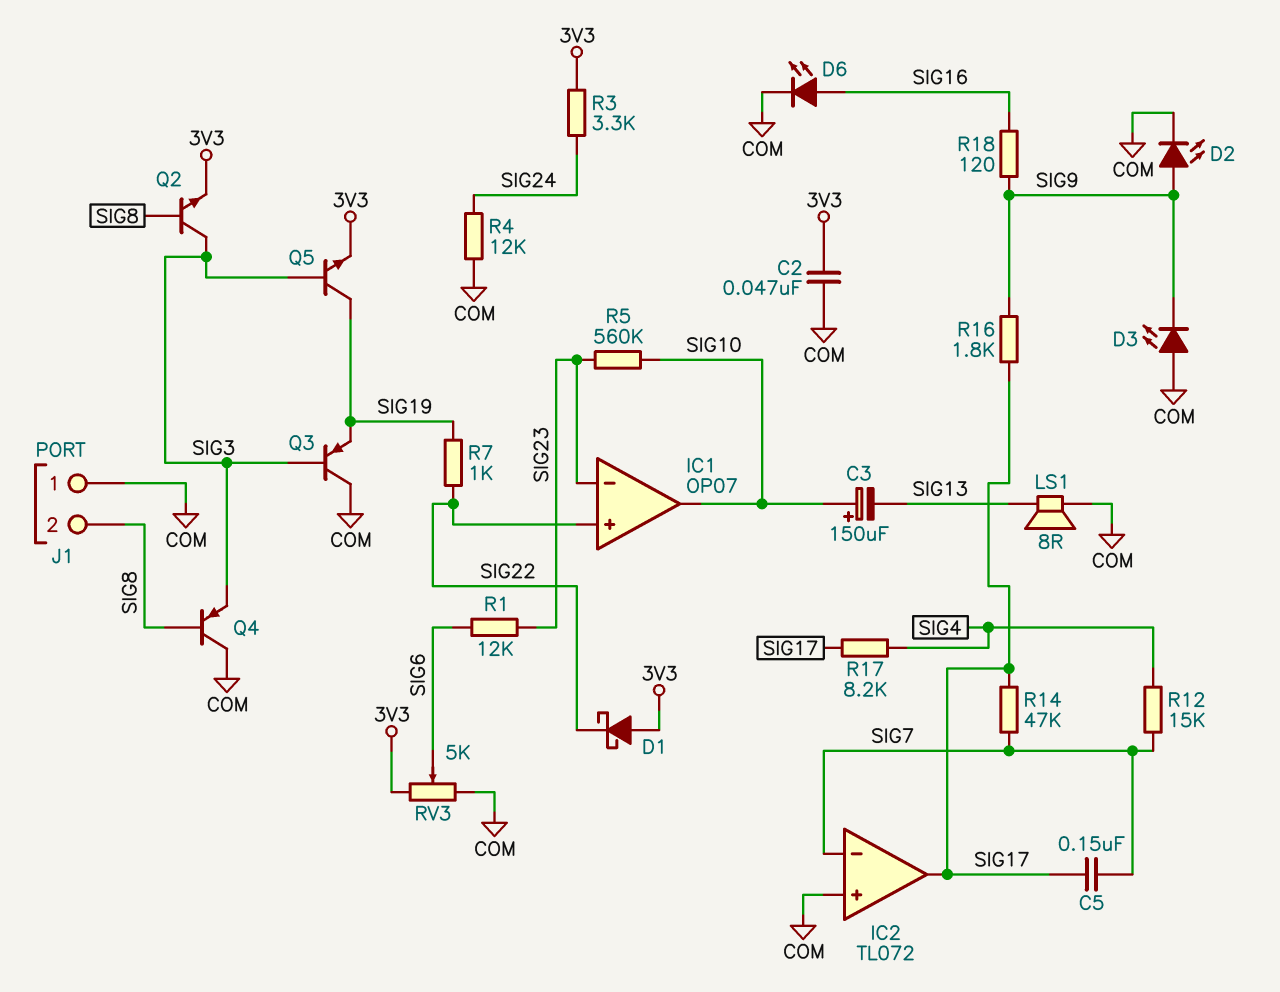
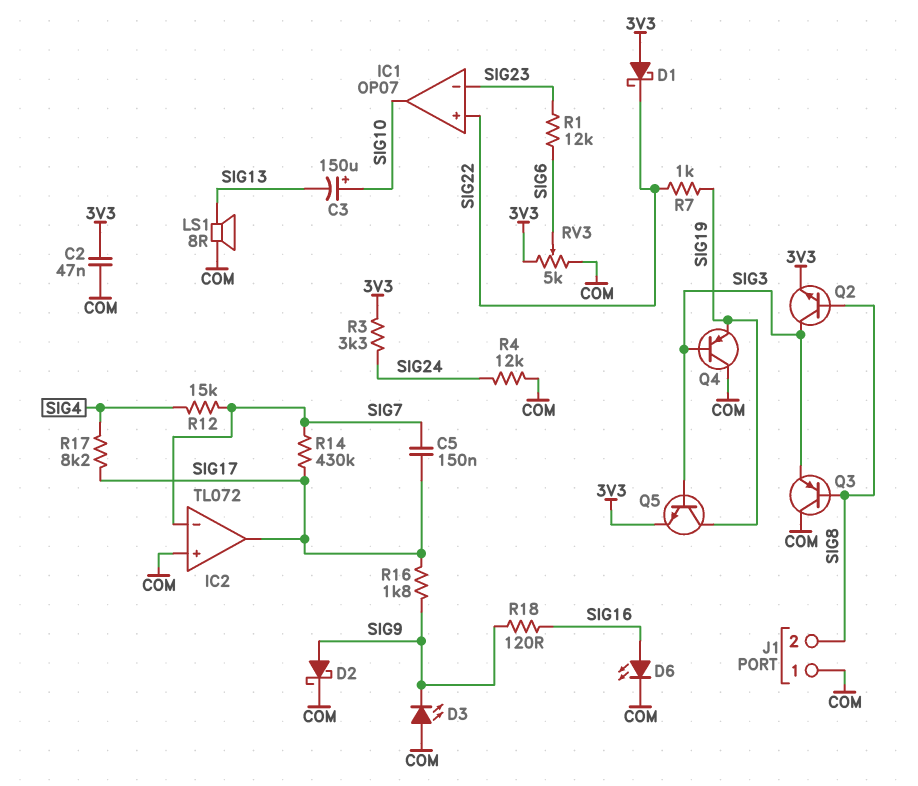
D2: LED (A SIG9, K COM) -> schottky (A SIG9, K COM)
Q3: PNP (B SIG3, C COM, E SIG19) -> PNP (B SIG8, C COM, E SIG3)
Q4: PNP (B SIG8, C COM, E SIG3) -> PNP (B SIG3, C COM, E SIG19)
R5: 560k (SIG10, SIG23) -> none
R14: 47k (SIG7, SIG17) -> 430k (SIG7, SIG17)

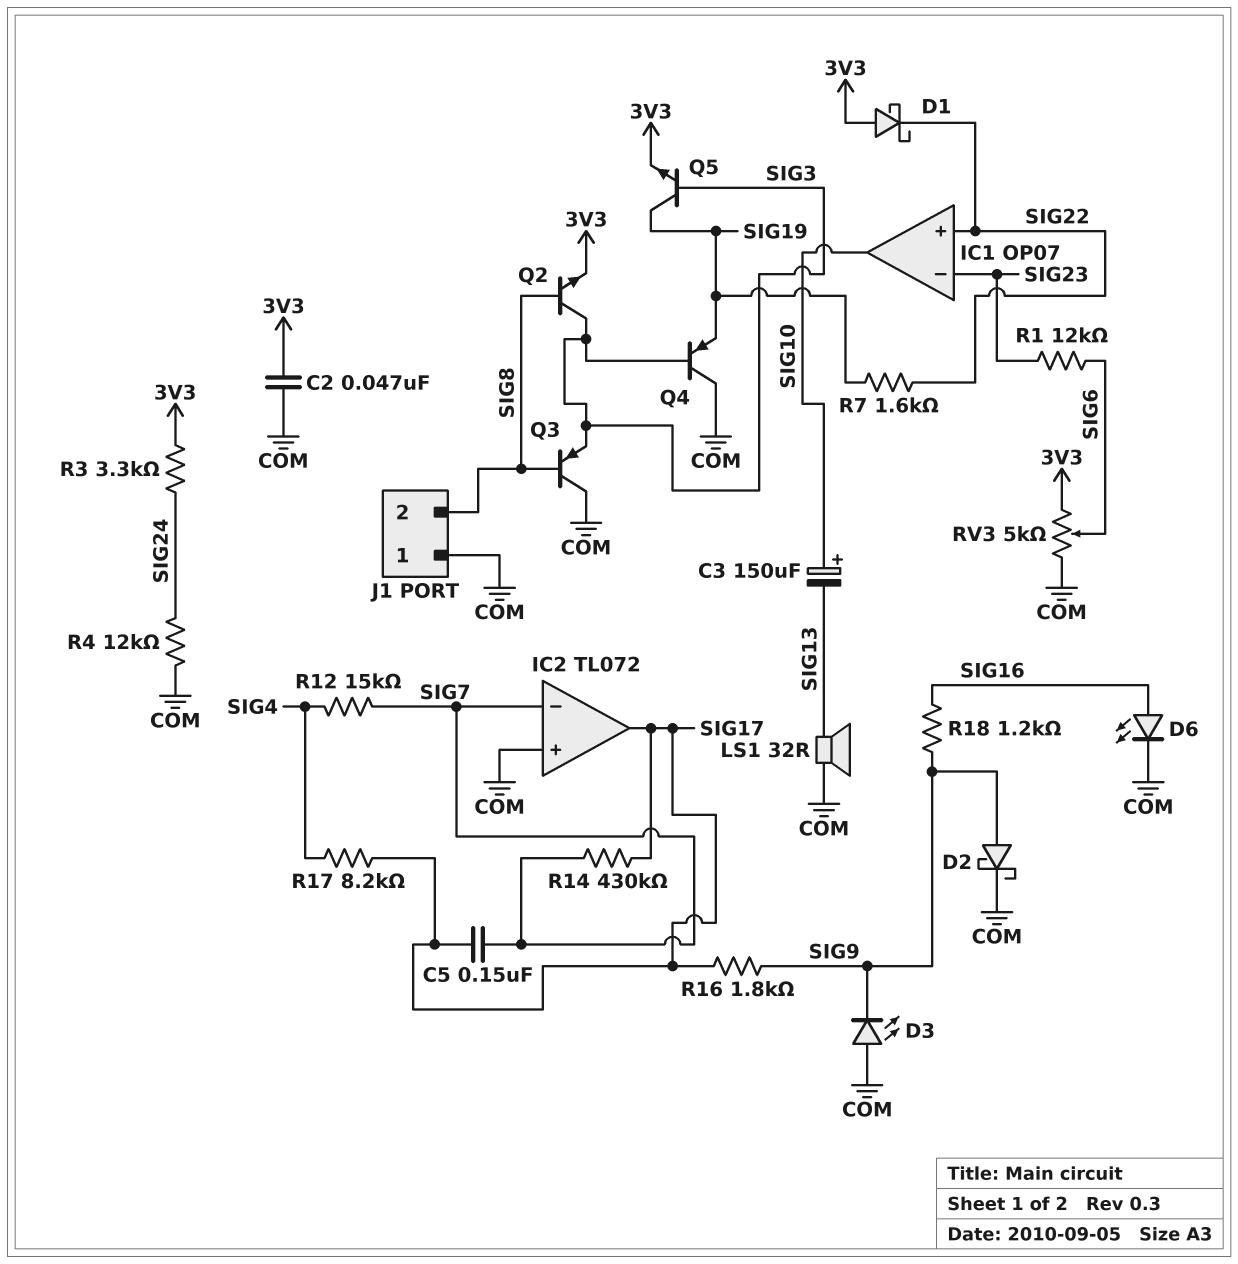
LS1: speaker 8R (COM, SIG13) -> speaker 32R (COM, SIG13)
R7: 1k (SIG19, SIG22) -> 1.6k (SIG19, SIG22)
R18: 120 (SIG9, SIG16) -> 1.2k (SIG9, SIG16)

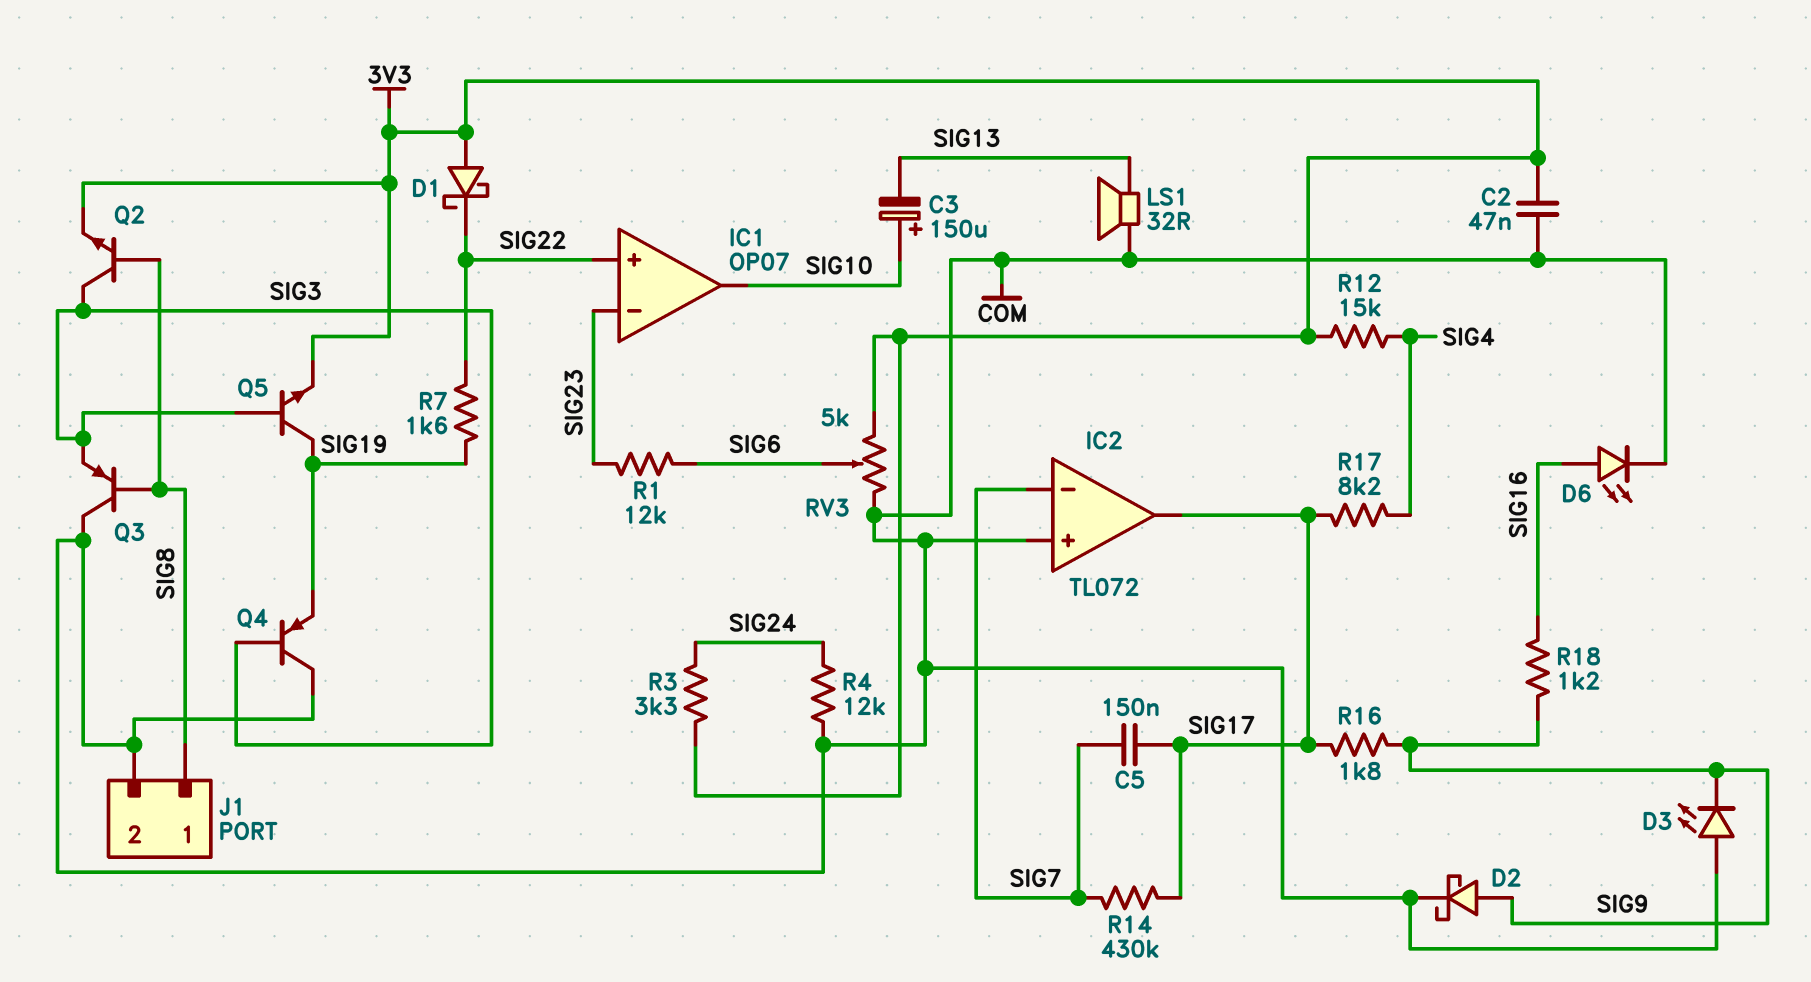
J1 pin 1: COM -> SIG8
J1 pin 2: SIG8 -> COM
R12: 15k (SIG4, SIG7) -> 15k (3V3, SIG4)

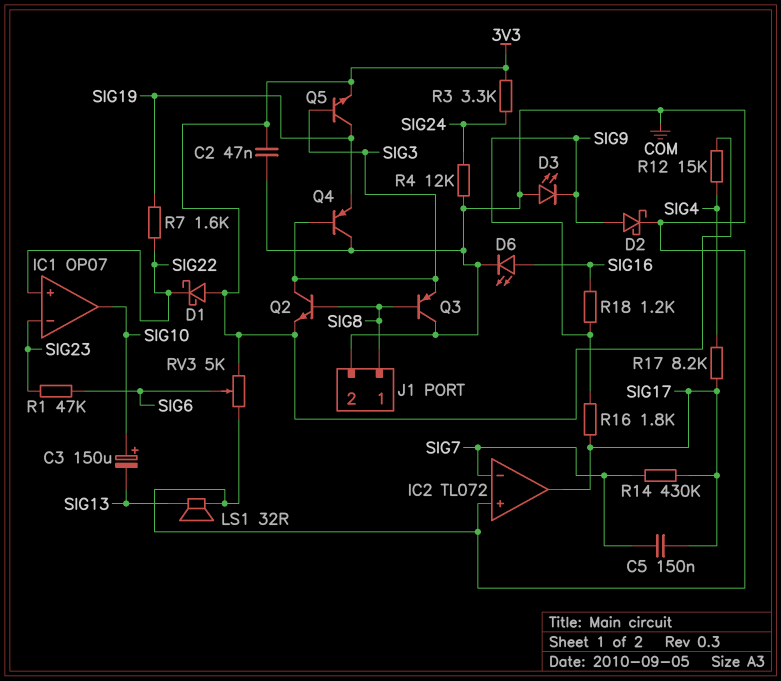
R1: 12k (SIG6, SIG23) -> 47k (SIG6, SIG23)

